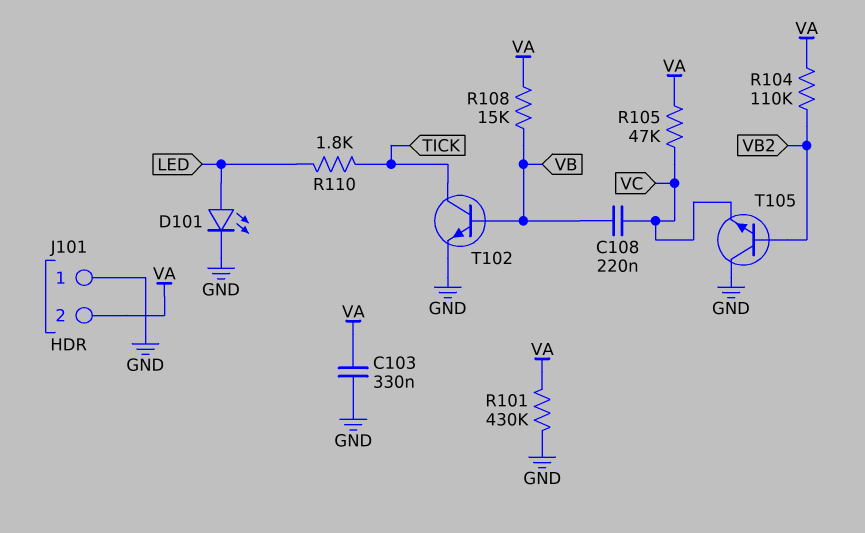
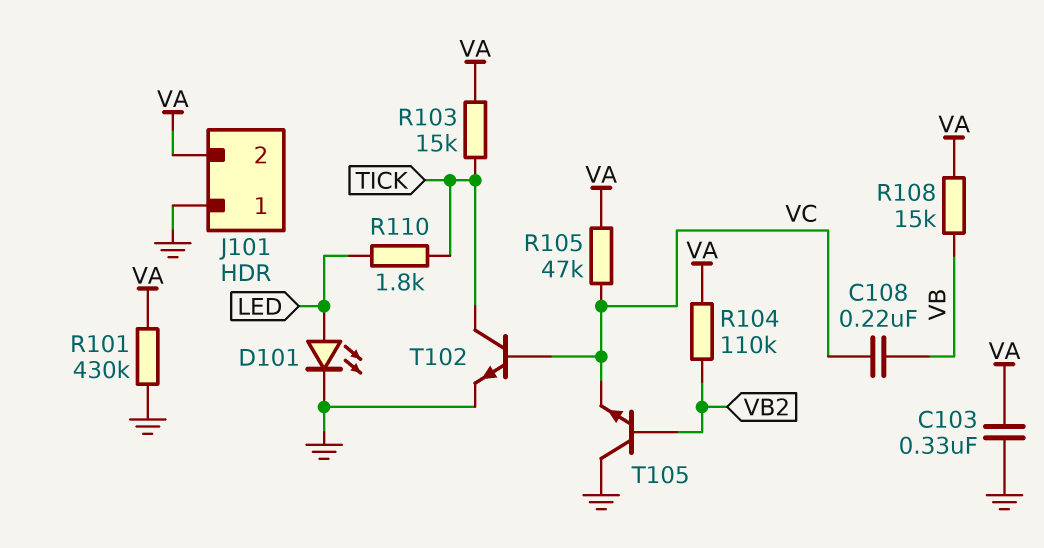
R103: none -> 15k (TICK, VA)
T102: NPN (B VB, C TICK, E GND) -> NPN (B VC, C TICK, E GND)

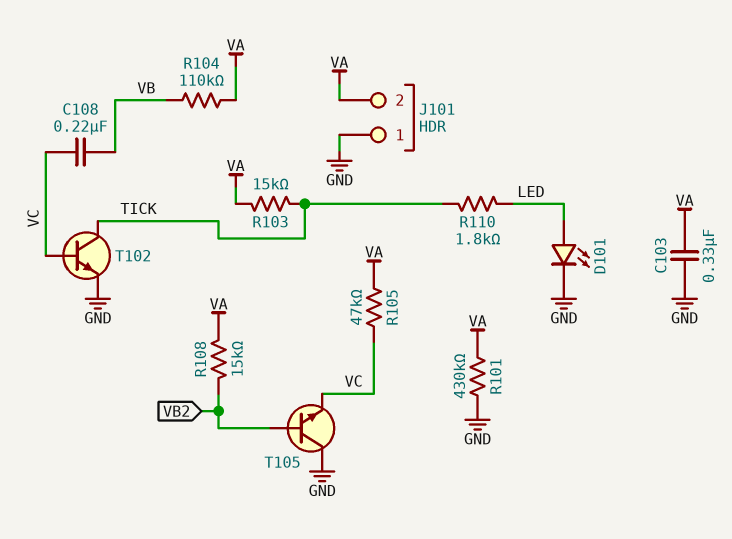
R104: 110k (VA, VB2) -> 110k (VA, VB)
R108: 15k (VA, VB) -> 15k (VA, VB2)

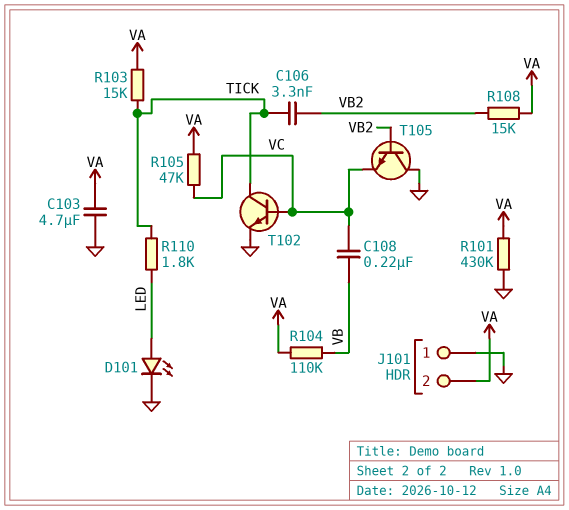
C103: 330nF (GND, VA) -> 4.7uF (GND, VA)
C106: none -> 3.3nF (TICK, VB2)

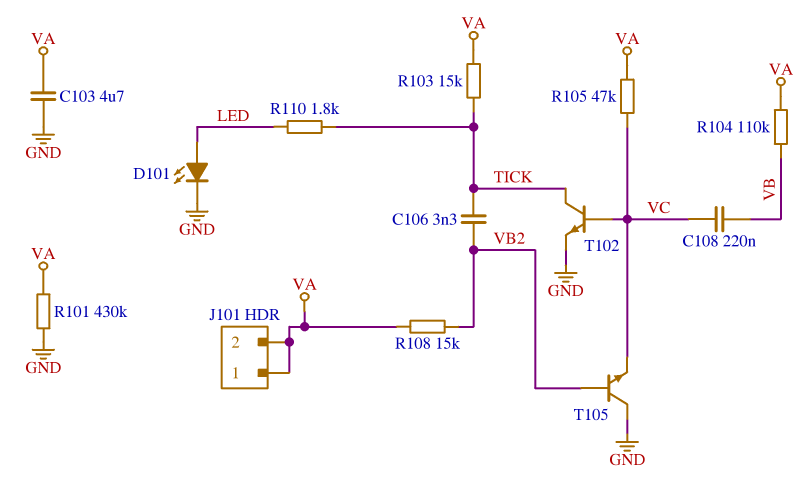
J101 pin 1: GND -> VA

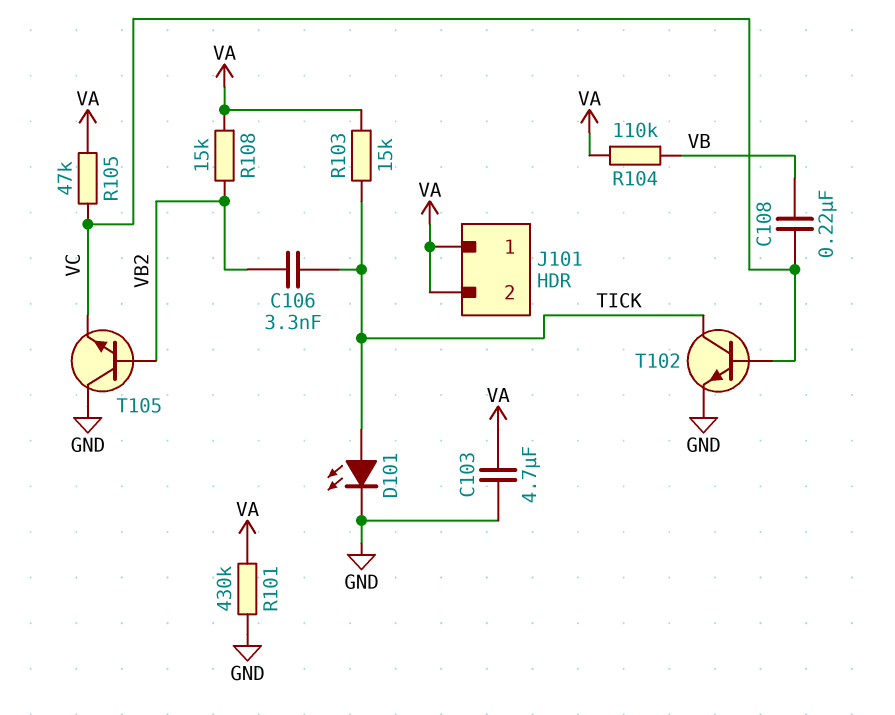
D101: LED (A LED, K GND) -> LED (A TICK, K GND)
R110: 1.8k (LED, TICK) -> none

